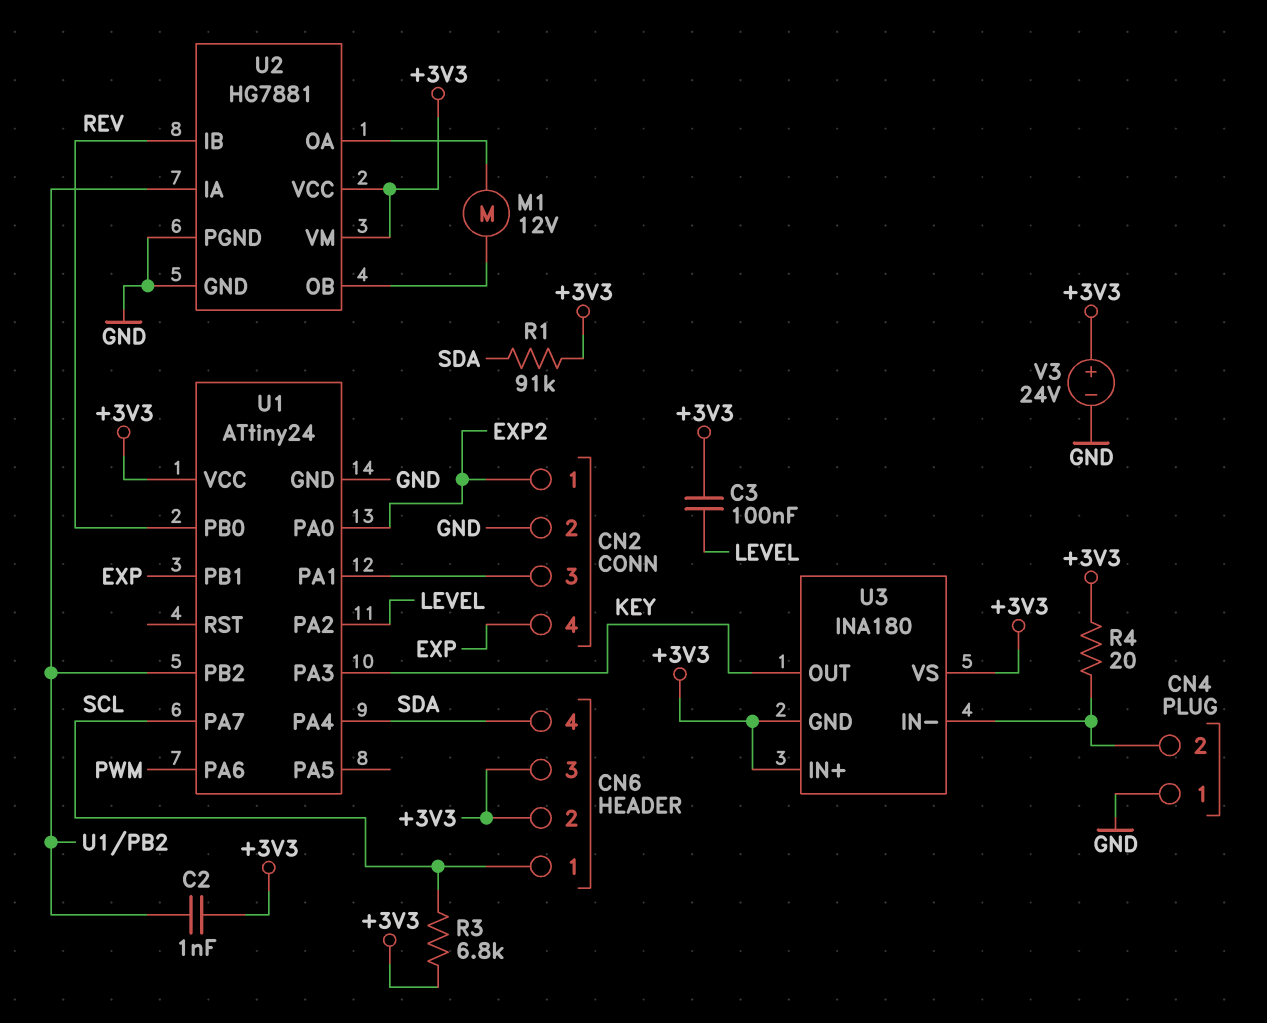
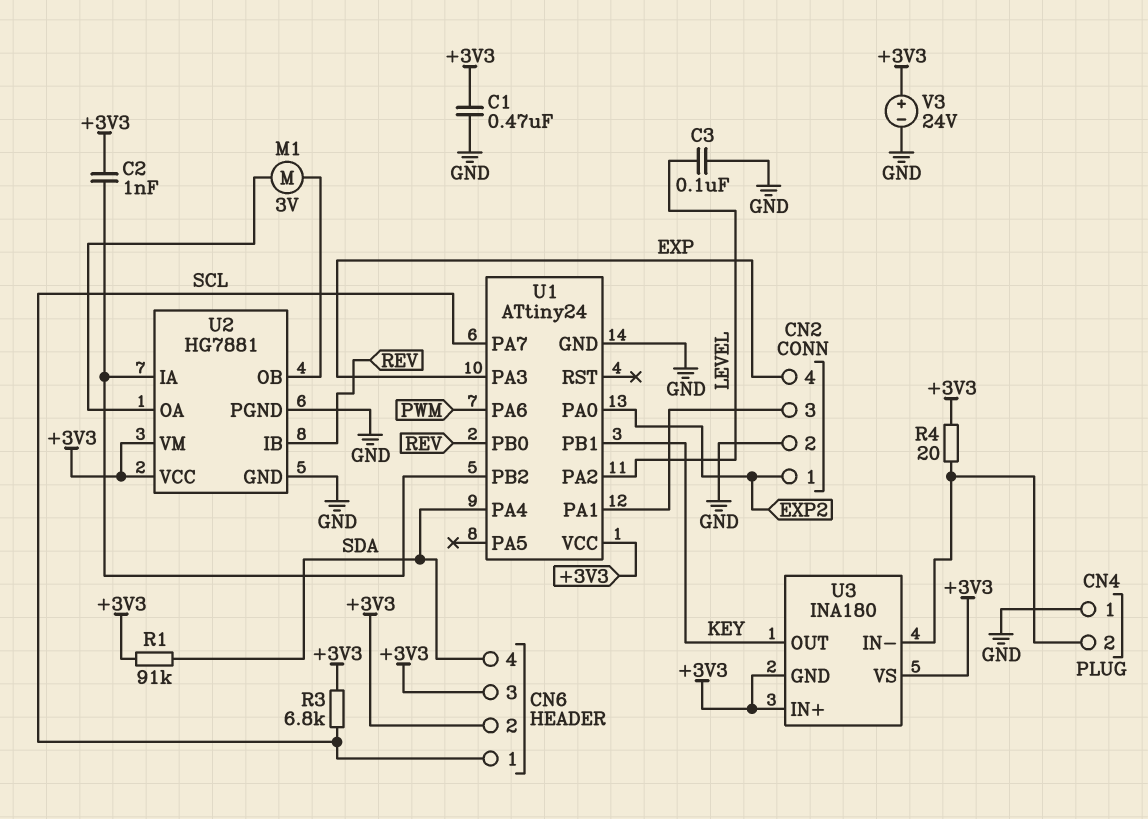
C1: none -> 470nF (+3V3, GND)
C3: 100nF (+3V3, LEVEL) -> 100nF (GND, LEVEL)
M1: motor 12V (U2/OA, U2/OB) -> motor 3V (U2/OA, U2/OB)
U1 pin PA3: KEY -> EXP
U1 pin PB1: EXP -> KEY

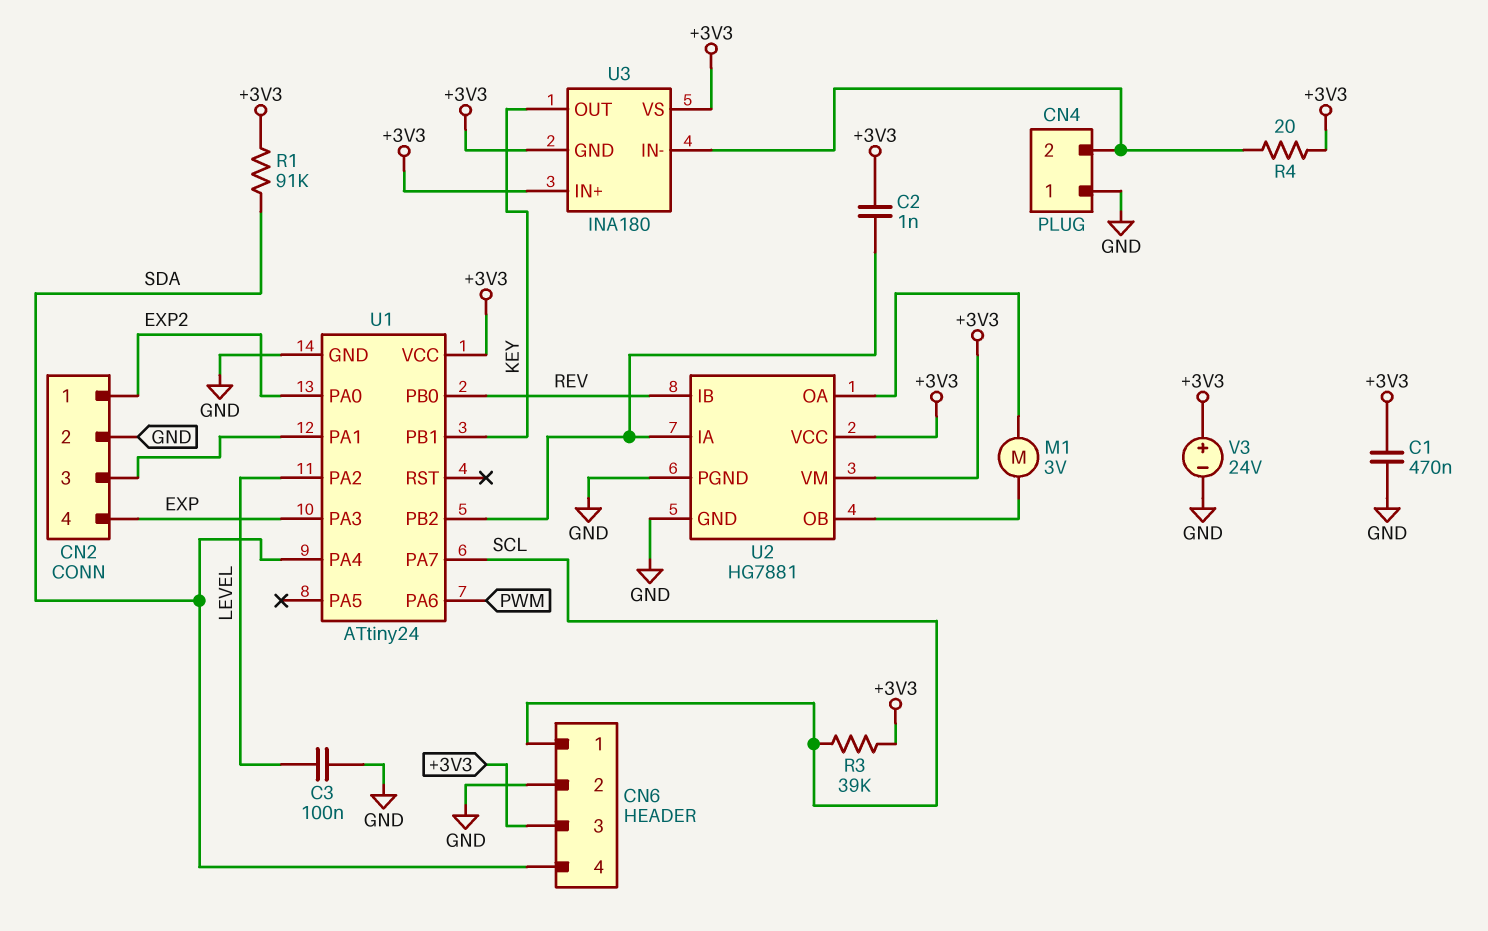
CN6 pin 2: +3V3 -> GND
R3: 6.8k (+3V3, SCL) -> 39k (+3V3, SCL)

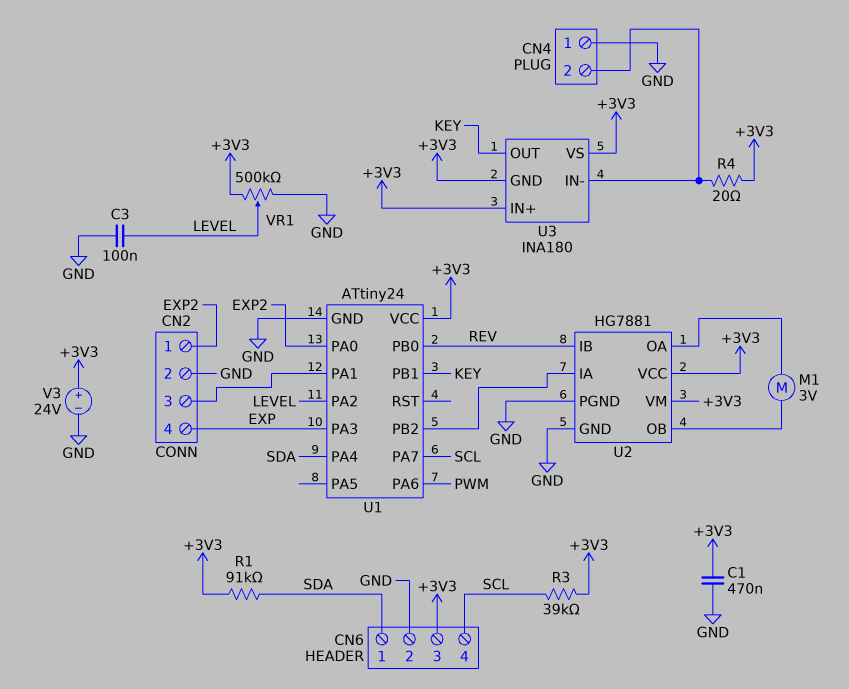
C2: 1nF (+3V3, U1/PB2) -> none
CN6 pin 1: SCL -> SDA
CN6 pin 4: SDA -> SCL
VR1: none -> 500k (+3V3, GND, wiper LEVEL)

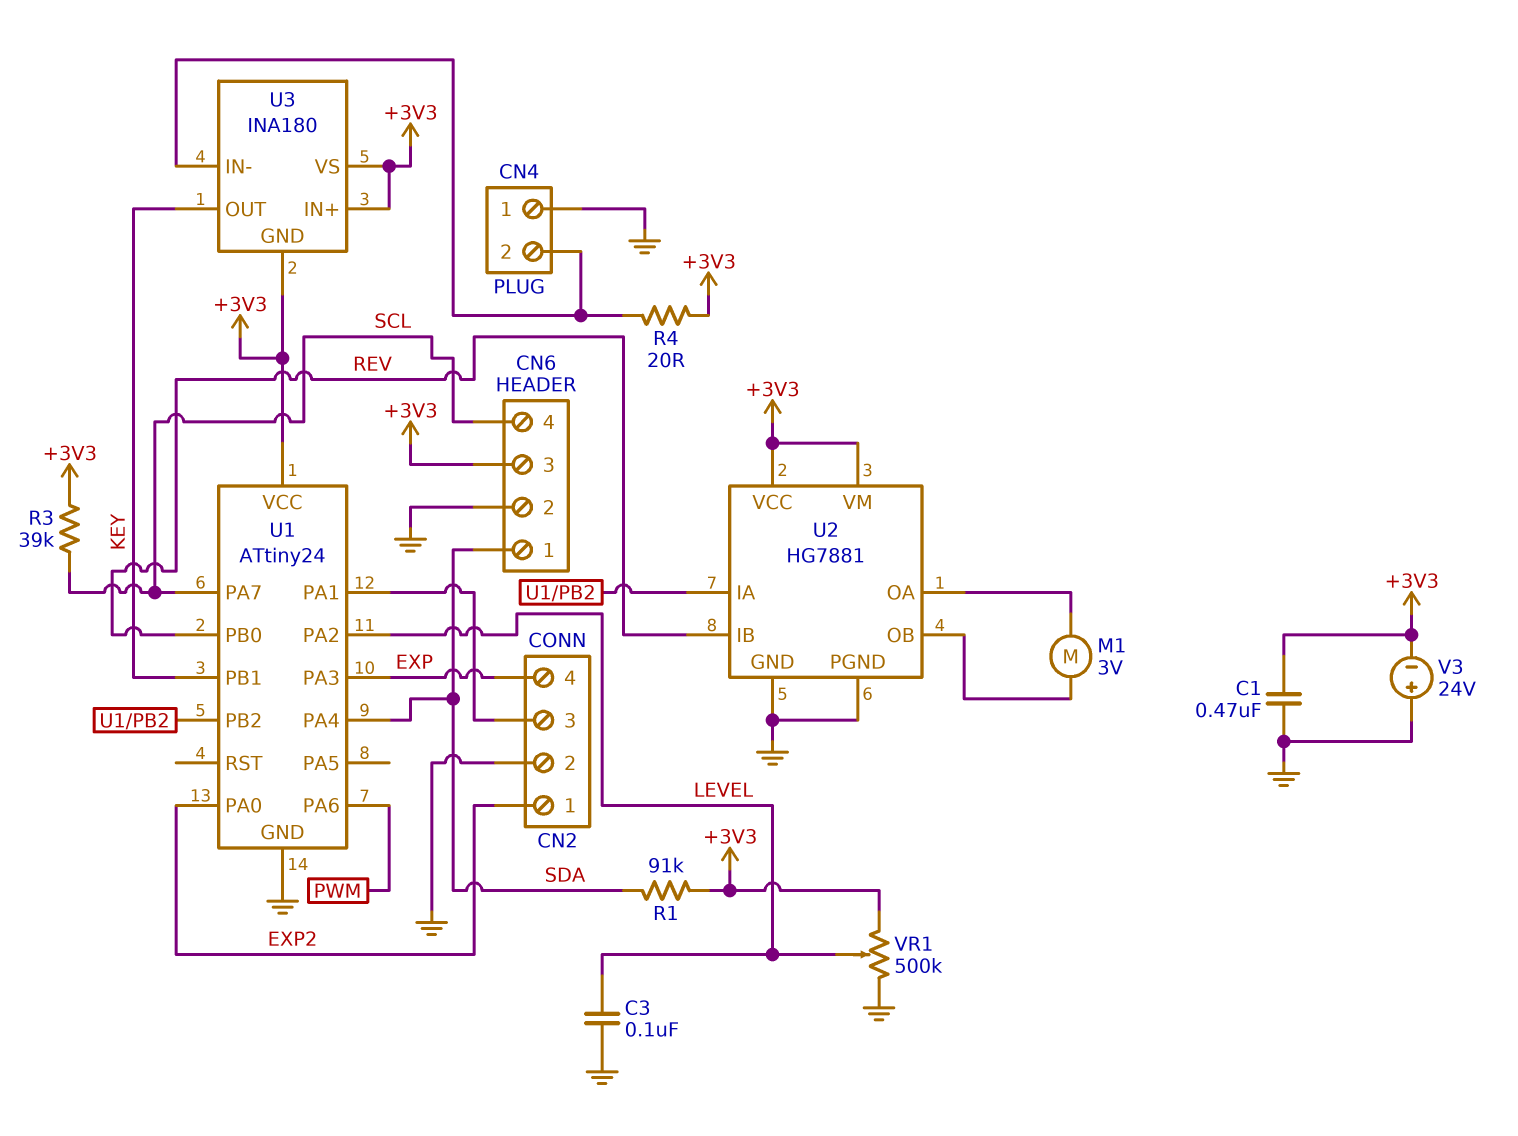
V3: 24V (plus +3V3, minus GND) -> 24V (plus GND, minus +3V3)

